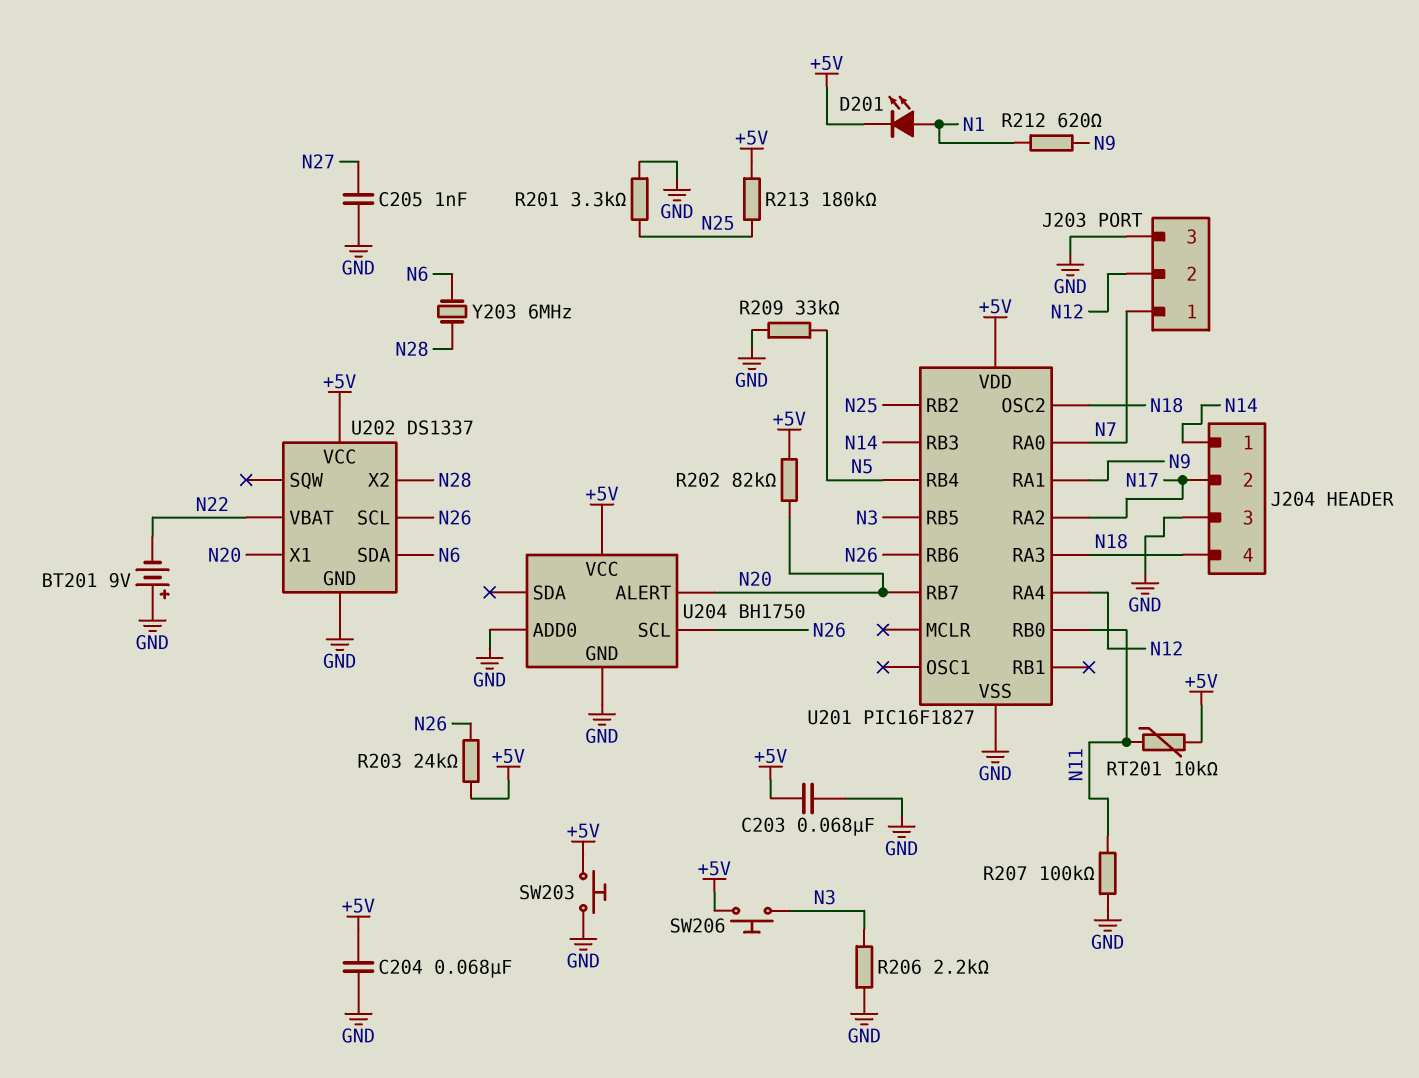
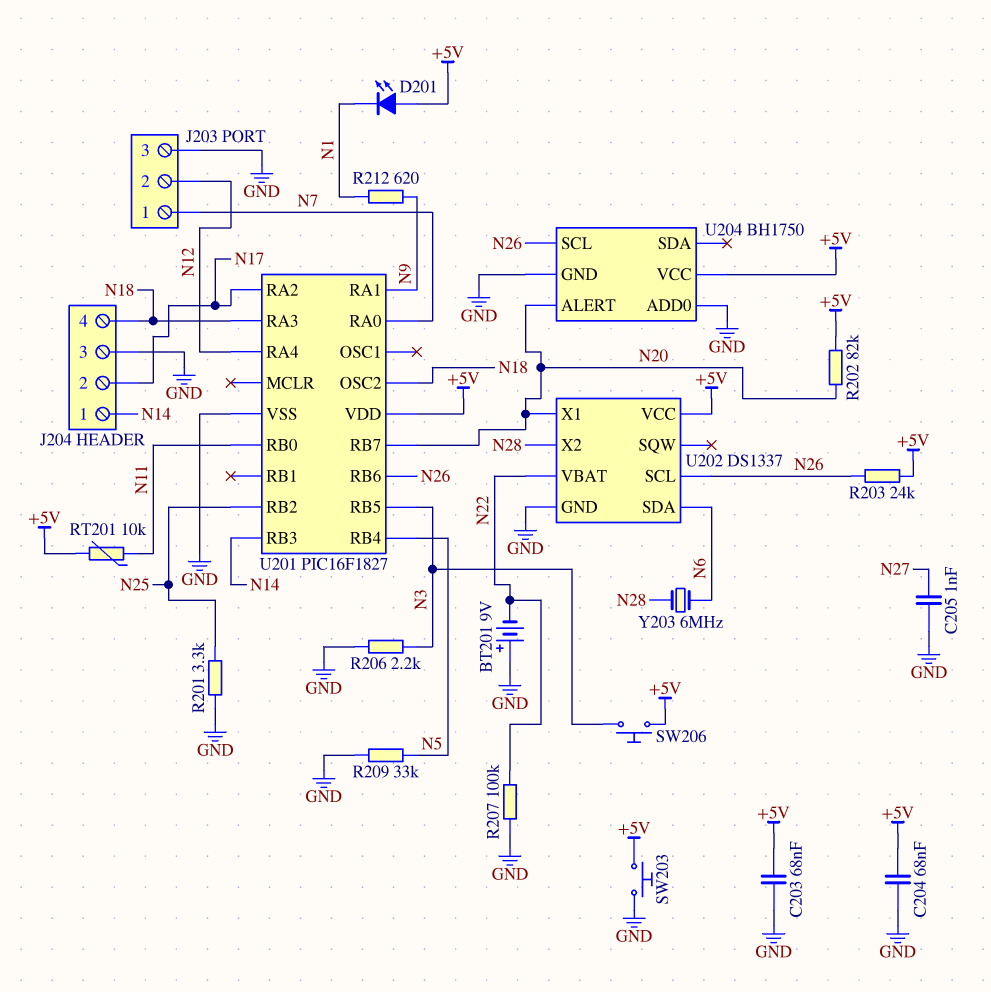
D201: LED (A N1, K +5V) -> LED (A +5V, K N1)
R207: 100k (GND, N11) -> 100k (GND, N22)
R213: 180k (+5V, N25) -> none

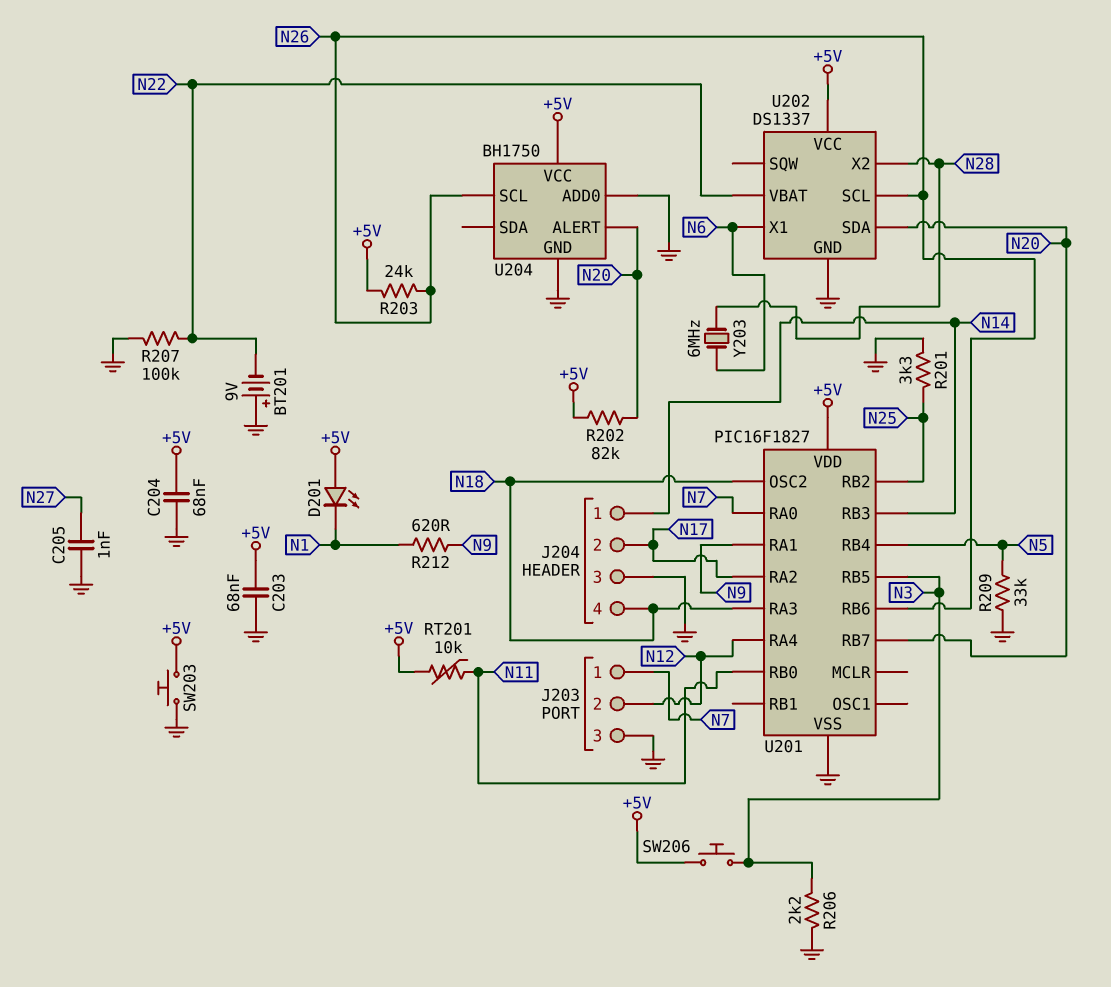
U202 pin SDA: N6 -> N20
U202 pin X1: N20 -> N6

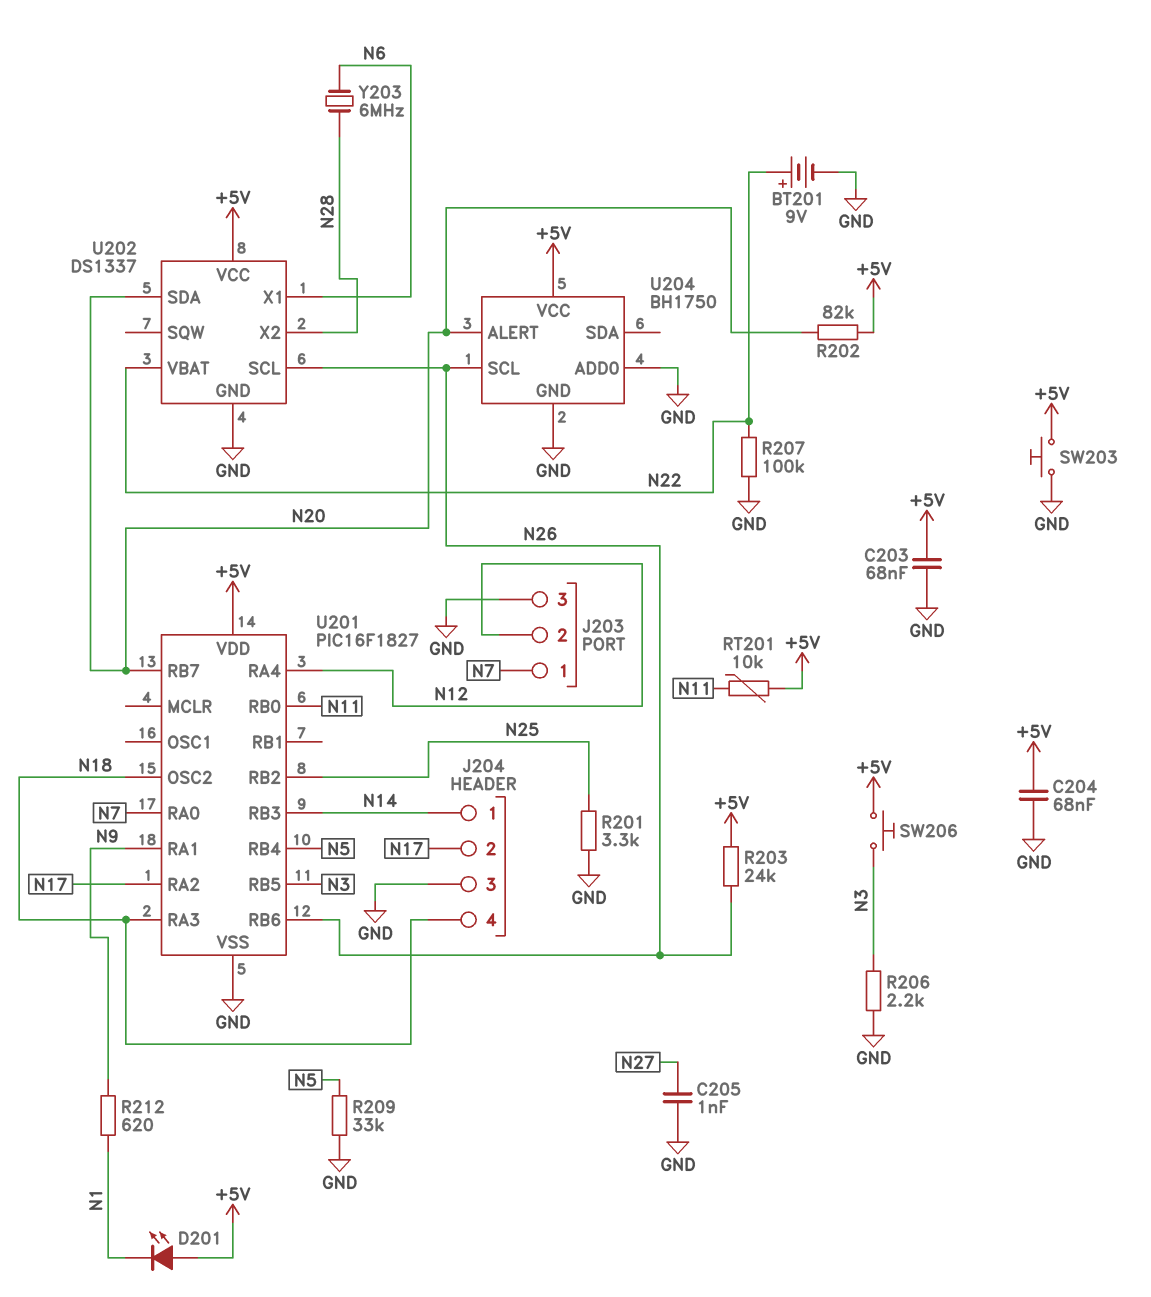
BT201: 9V (plus GND, minus N22) -> 9V (plus N22, minus GND)

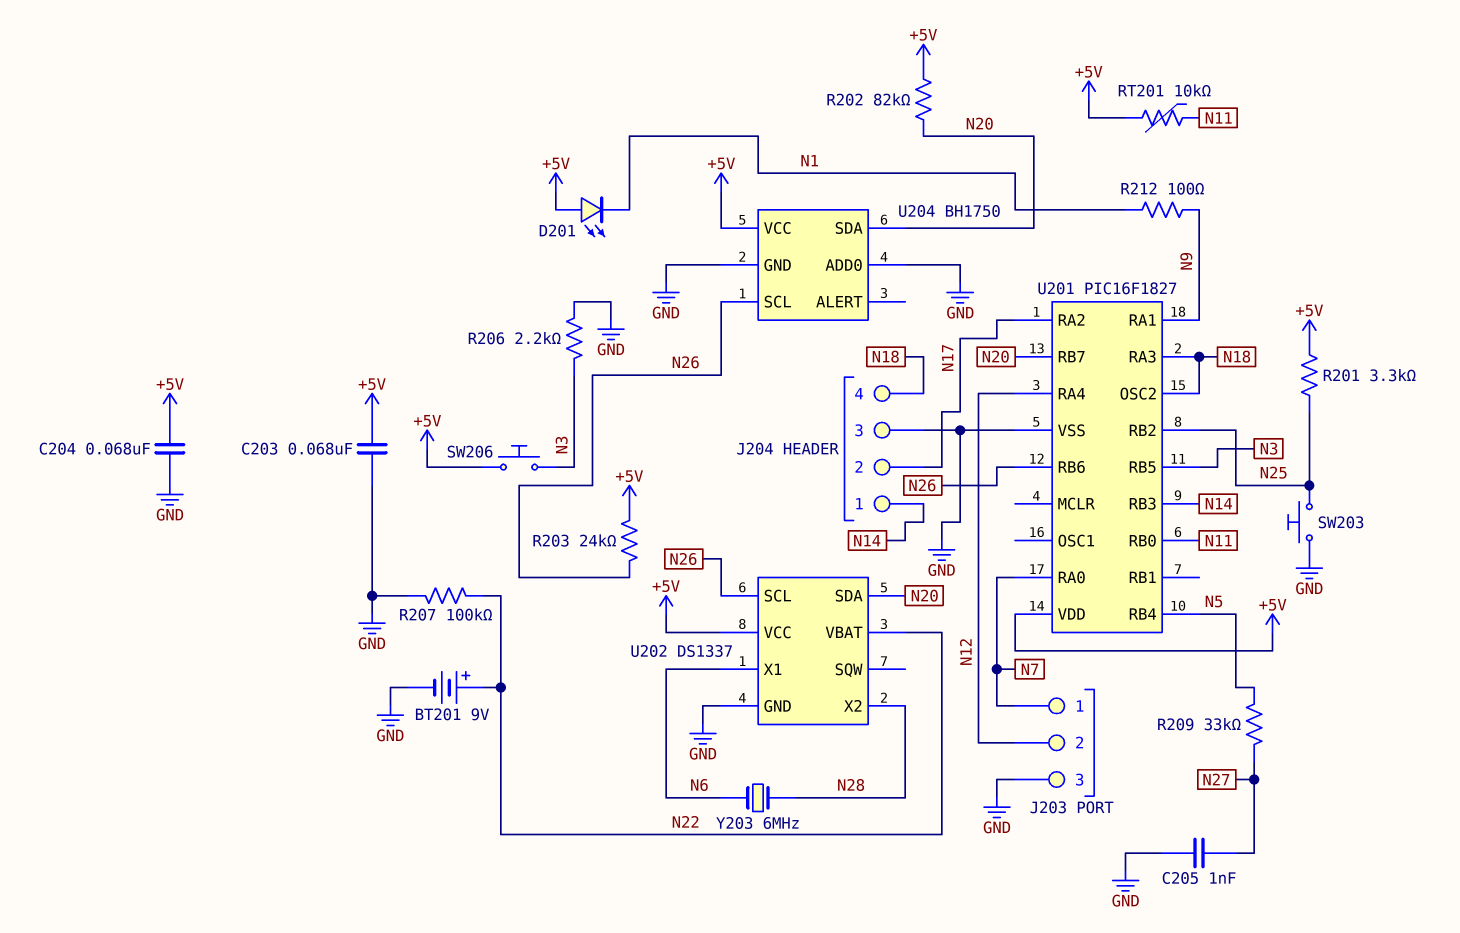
R201: 3.3k (GND, N25) -> 3.3k (+5V, N25)
R209: 33k (GND, N5) -> 33k (N5, N27)
R212: 620 (N1, N9) -> 100 (N1, N9)
SW203: button (+5V, GND) -> button (GND, N25)
U204 pin ALERT: N20 -> none
U204 pin SDA: none -> N20

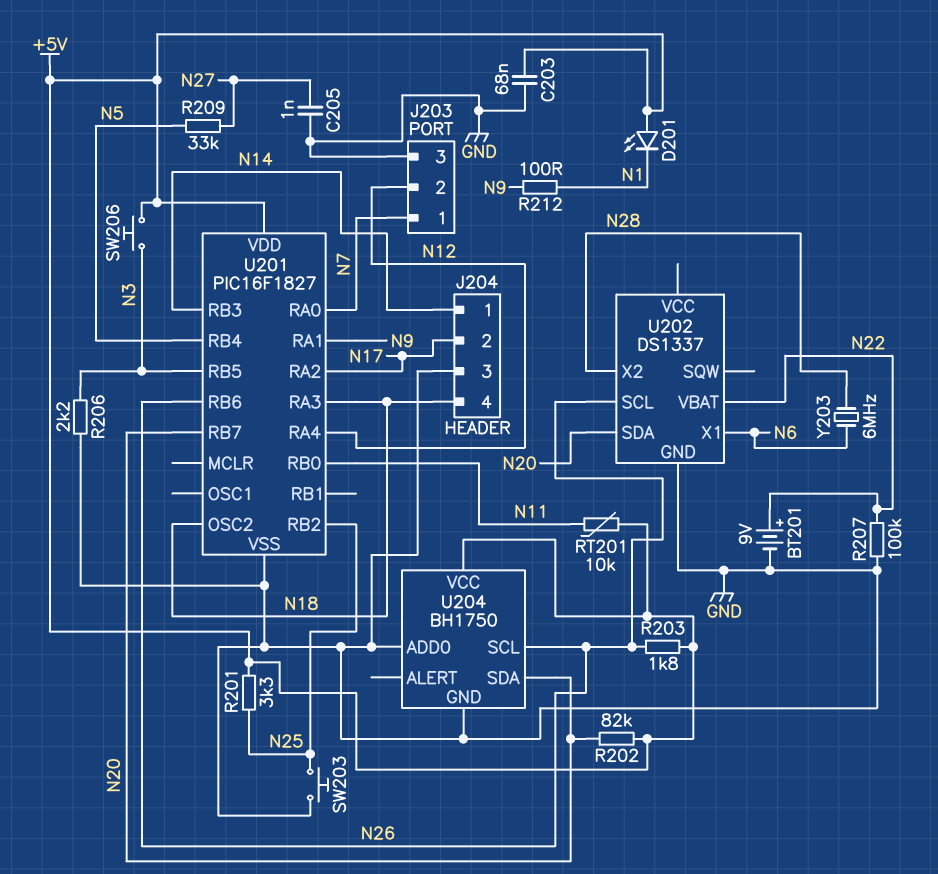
C204: 68nF (+5V, GND) -> none
R203: 24k (+5V, N26) -> 1.8k (+5V, N26)
U202 pin VCC: +5V -> none

